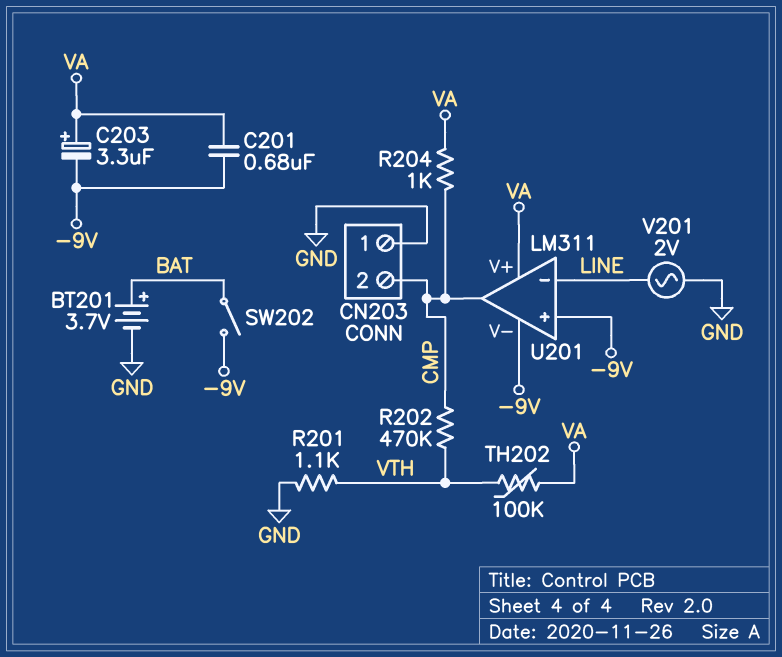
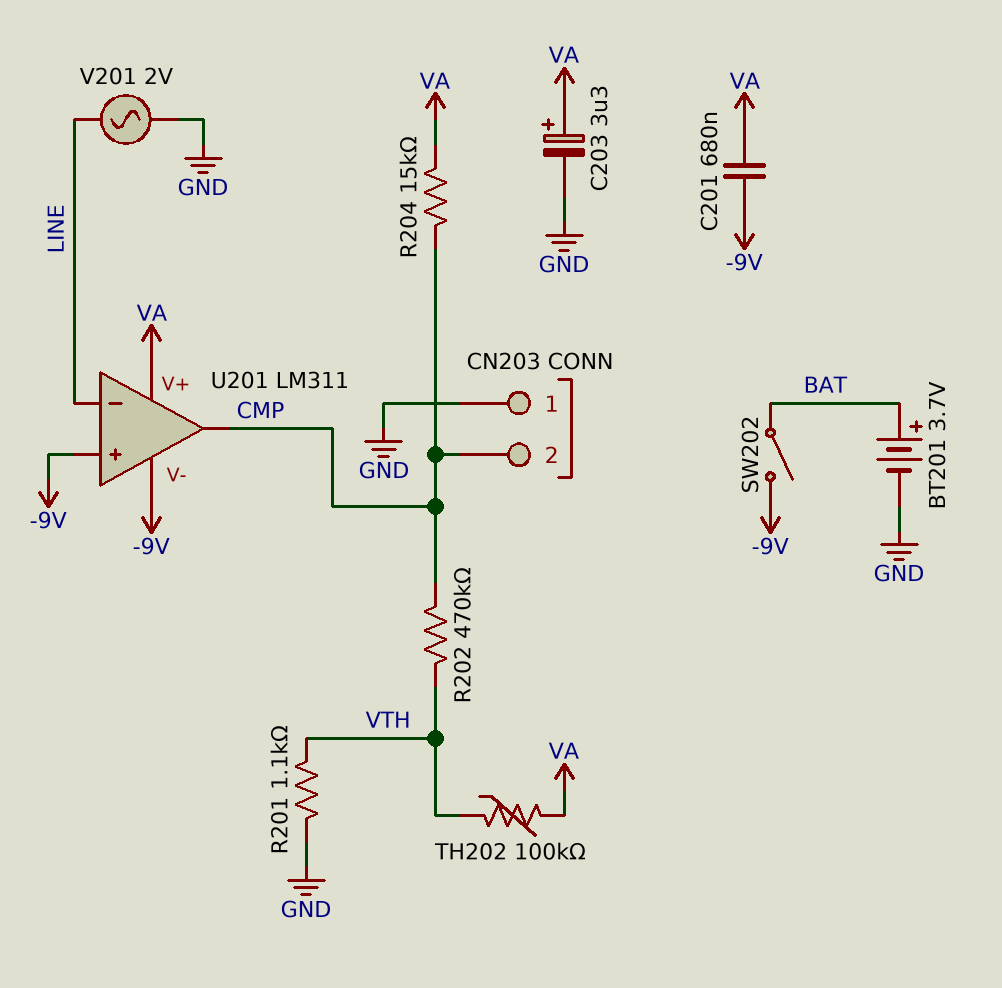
C203: 3.3uF (plus VA, minus -9V) -> 3.3uF (plus VA, minus GND)
R204: 1k (CMP, VA) -> 15k (CMP, VA)

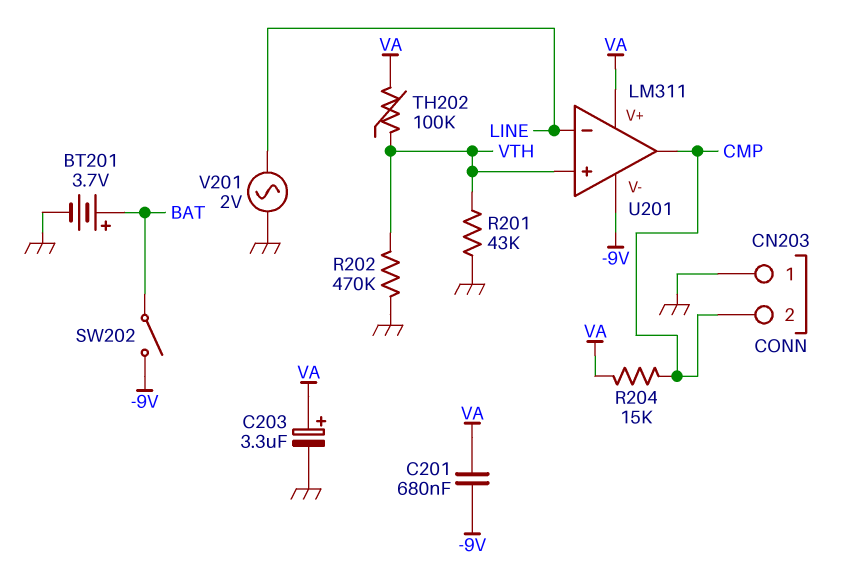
R201: 1.1k (GND, VTH) -> 43k (GND, VTH)
R202: 470k (CMP, VTH) -> 470k (GND, VTH)
U201 pin in+: -9V -> VTH

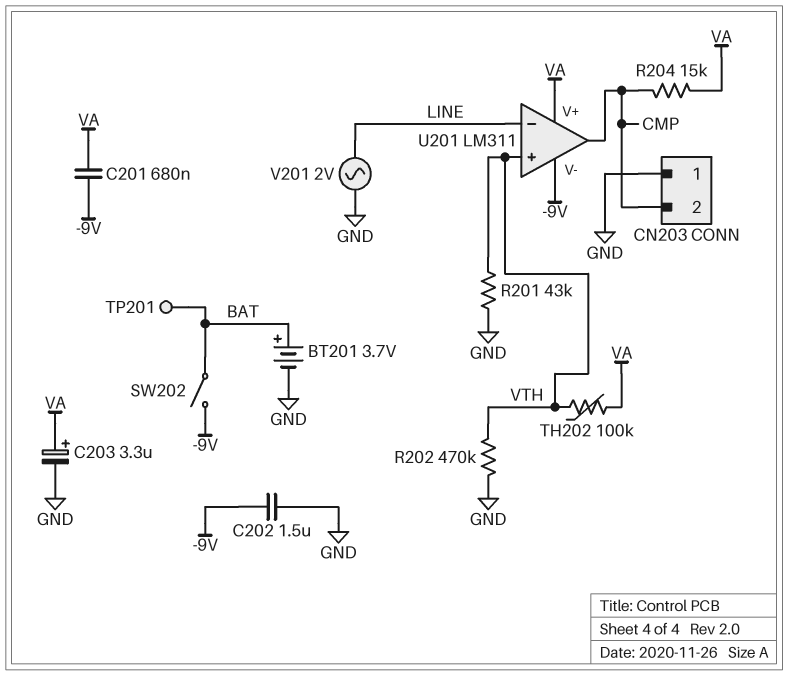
C202: none -> 1.5uF (-9V, GND)
TP201: none -> test point (BAT)

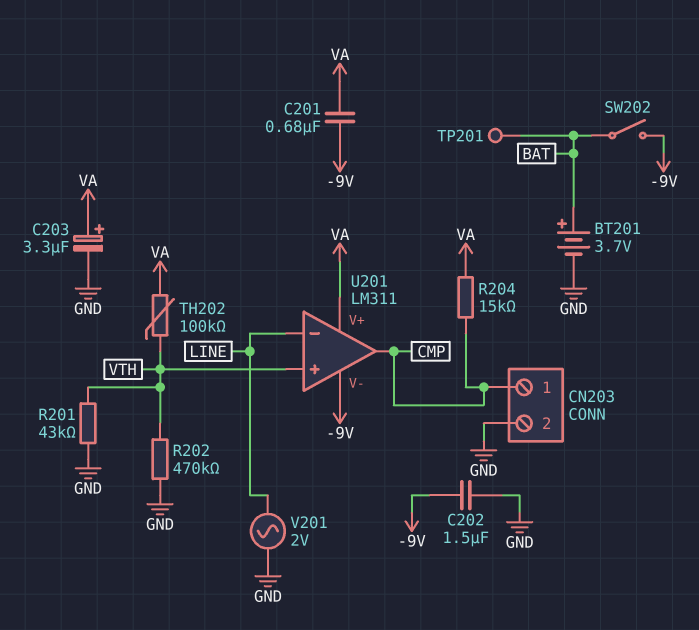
CN203 pin 1: GND -> CMP
CN203 pin 2: CMP -> GND

